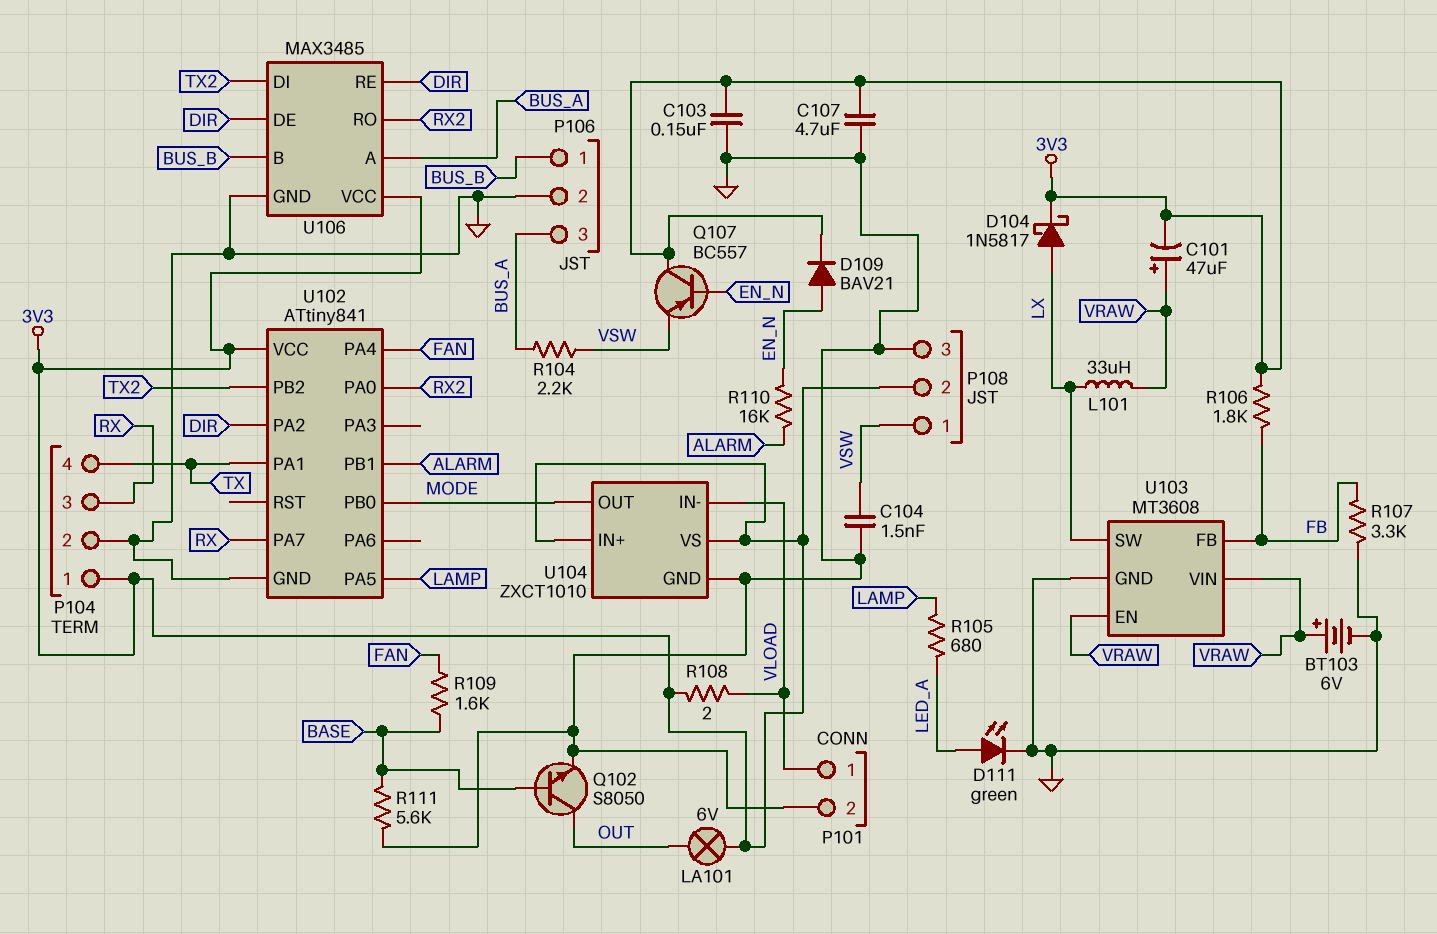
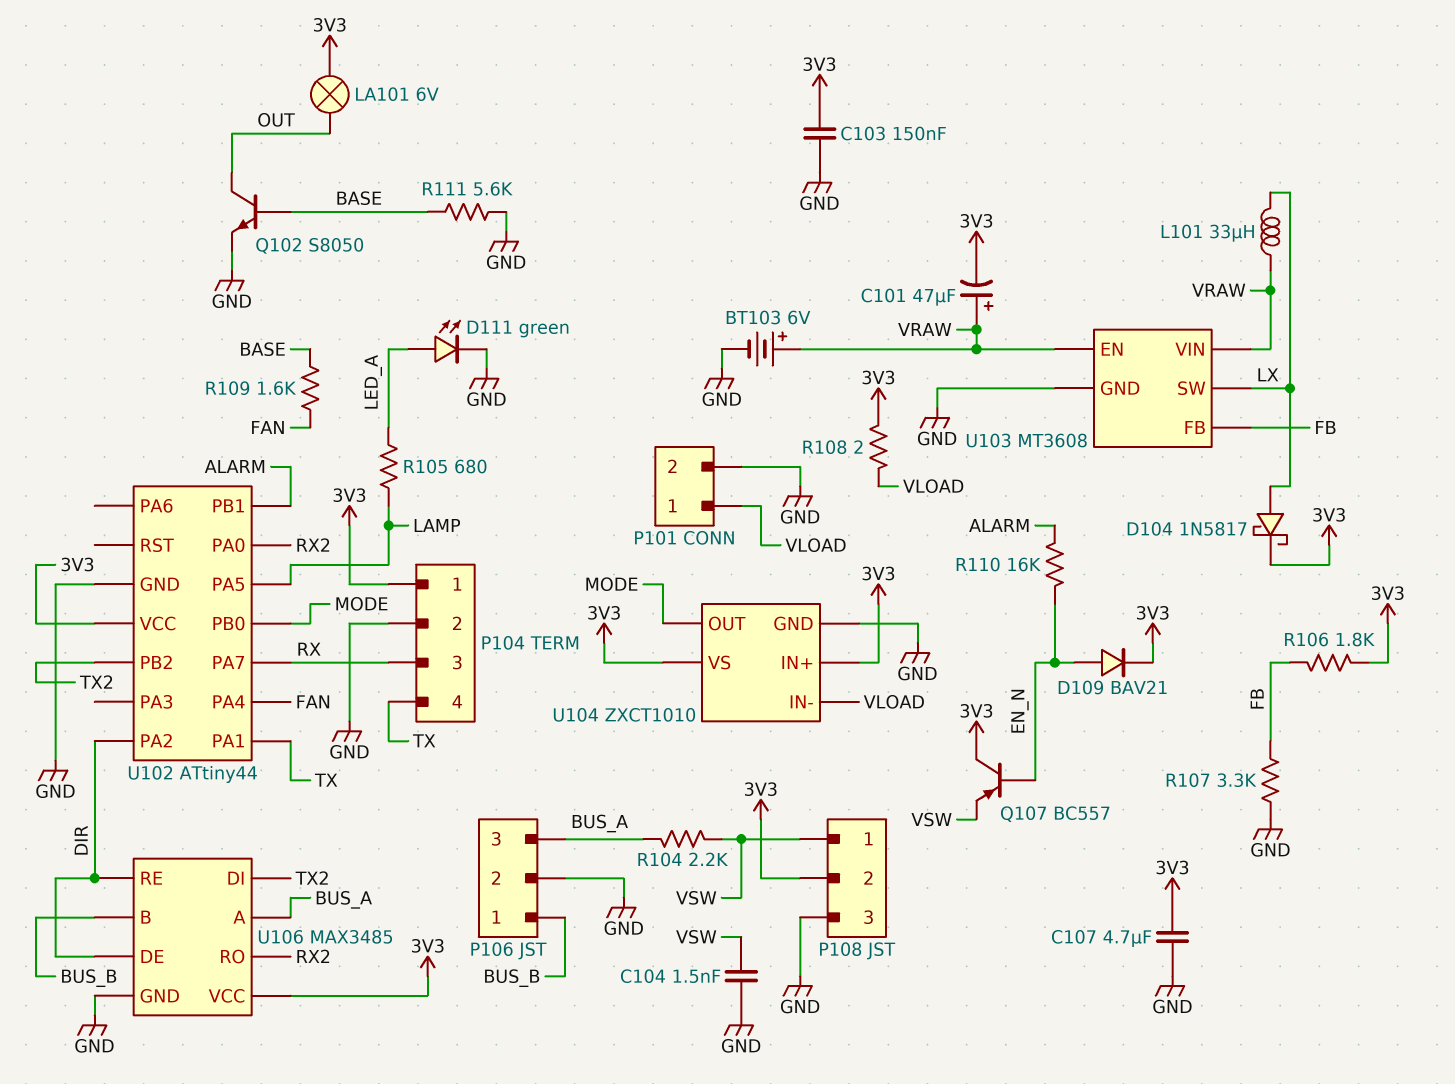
U102: ATtiny841 -> ATtiny44

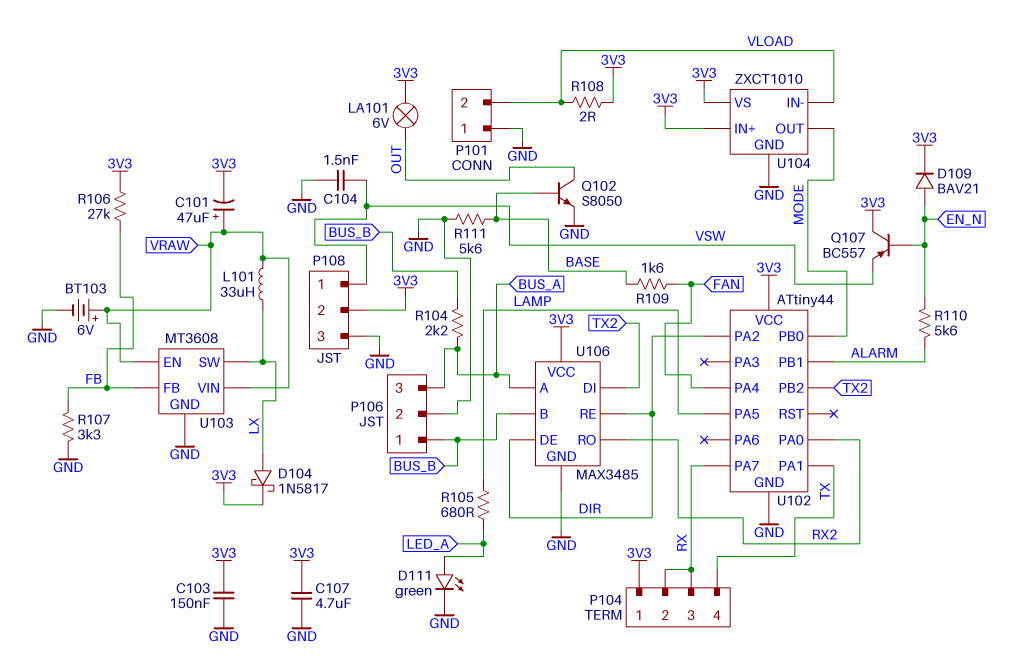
P101 pin 1: VLOAD -> GND
P101 pin 2: GND -> VLOAD
P104 pin 2: GND -> RX
R104: 2.2k (BUS_A, VSW) -> 2.2k (BUS_A, BUS_B)
R106: 1.8k (3V3, FB) -> 27k (3V3, FB)
R110: 16k (ALARM, EN_N) -> 5.6k (ALARM, EN_N)

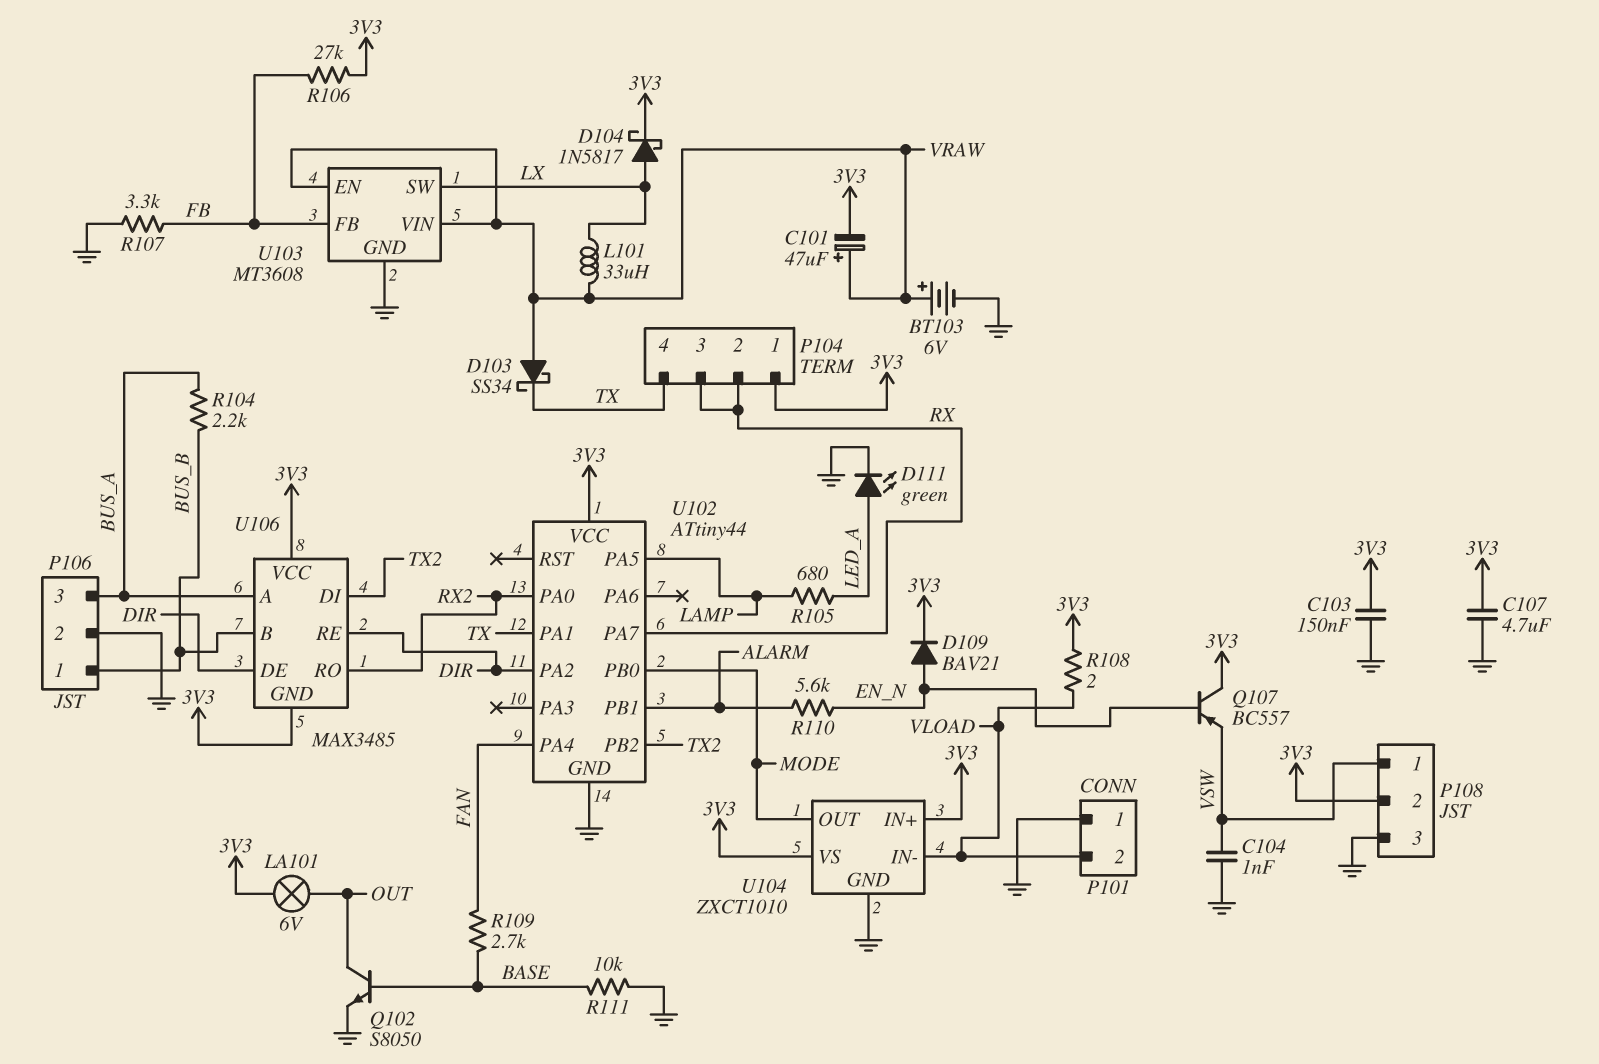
C104: 1.5nF (GND, VSW) -> 1nF (GND, VSW)
D103: none -> schottky SS34 (A VRAW, K TX)
R109: 1.6k (BASE, FAN) -> 2.7k (BASE, FAN)
R111: 5.6k (BASE, GND) -> 10k (BASE, GND)
U106 pin GND: GND -> 3V3

